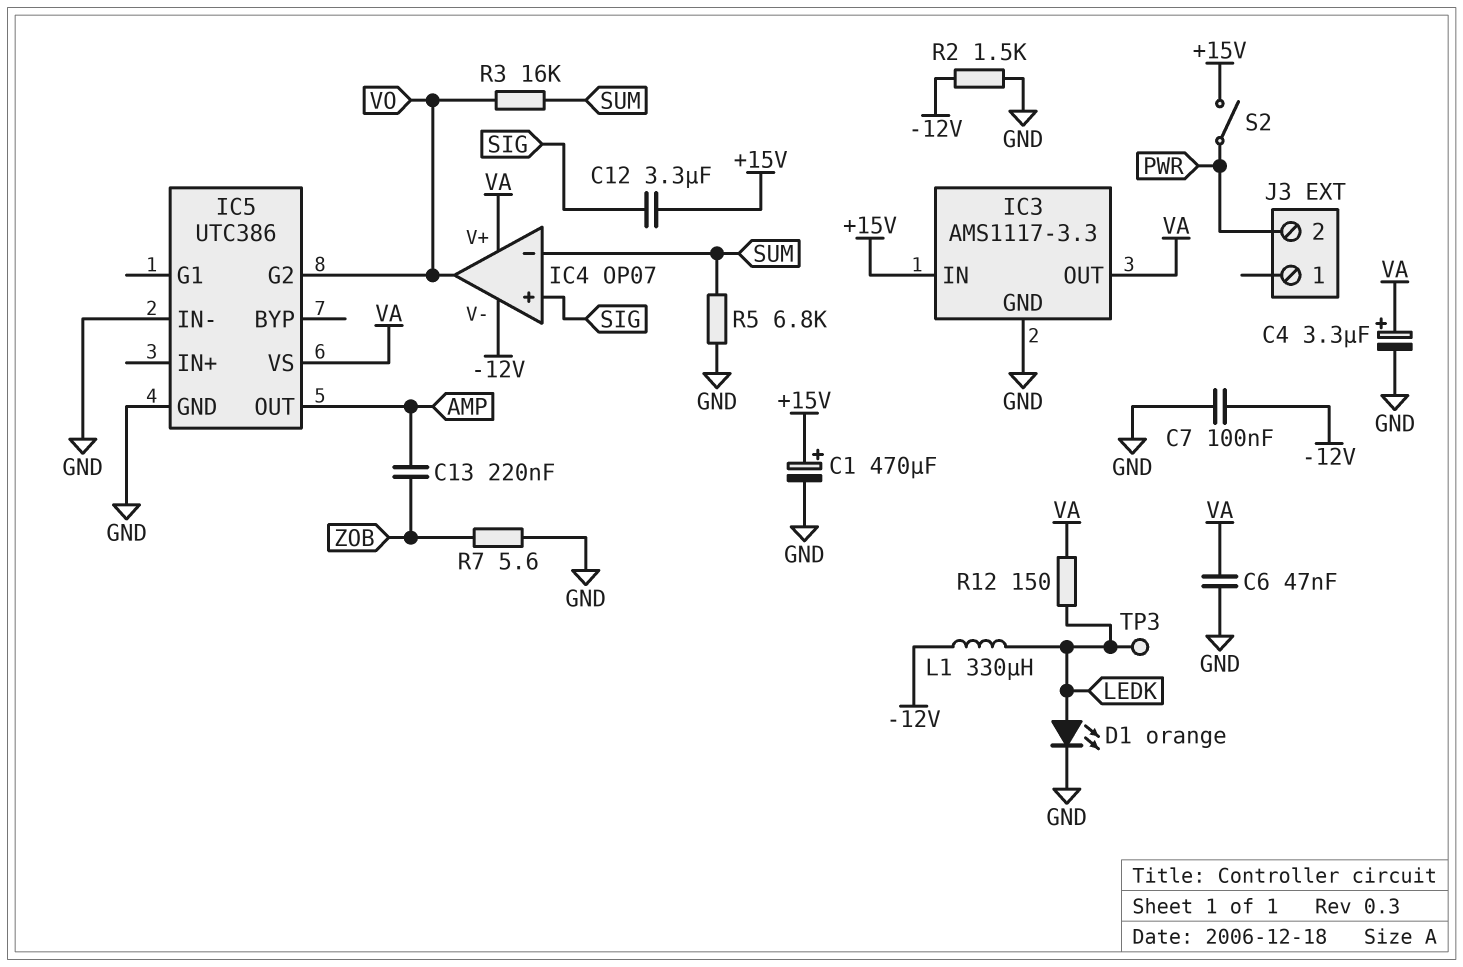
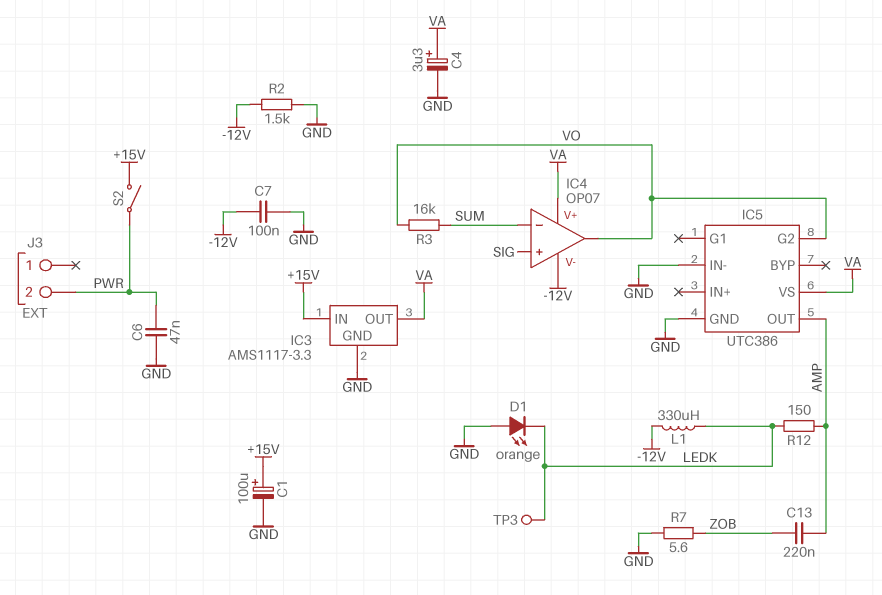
C1: 470uF (plus +15V, minus GND) -> 100uF (plus +15V, minus GND)
C6: 47nF (GND, VA) -> 47nF (GND, PWR)
C12: 3.3uF (+15V, SIG) -> none
D1: LED orange (A LEDK, K GND) -> LED orange (A GND, K LEDK)
R5: 6.8k (GND, SUM) -> none
R12: 150 (LEDK, VA) -> 150 (AMP, LEDK)

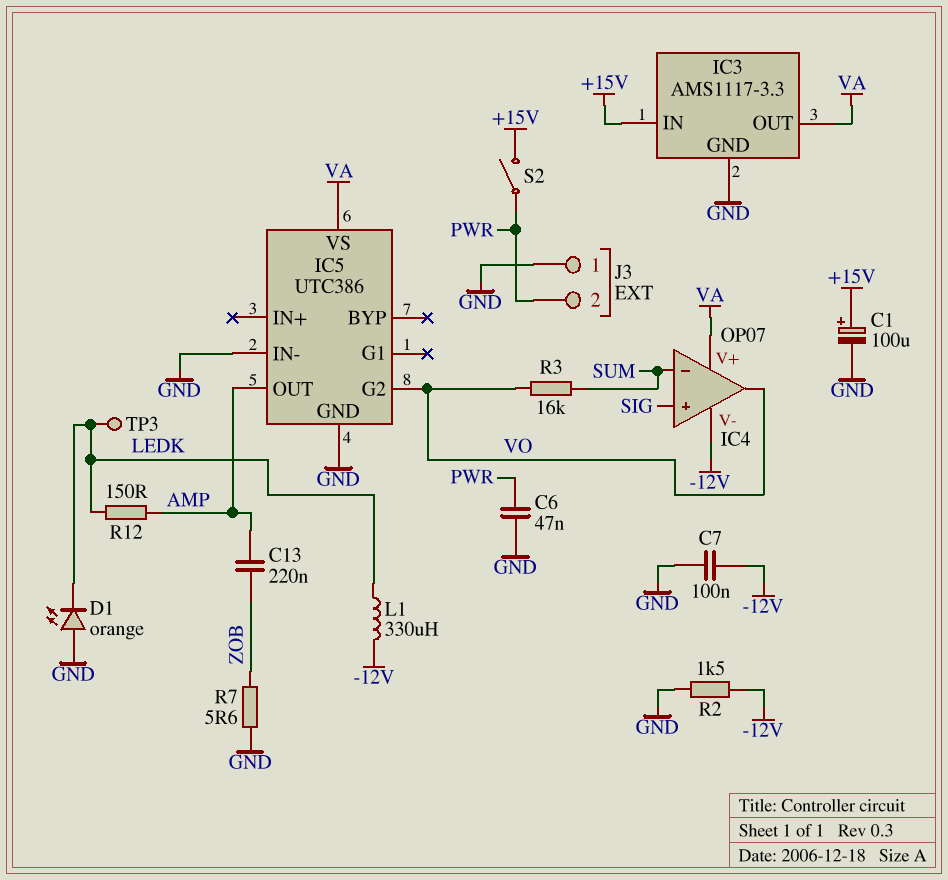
C4: 3.3uF (plus VA, minus GND) -> none
J3 pin 1: none -> GND

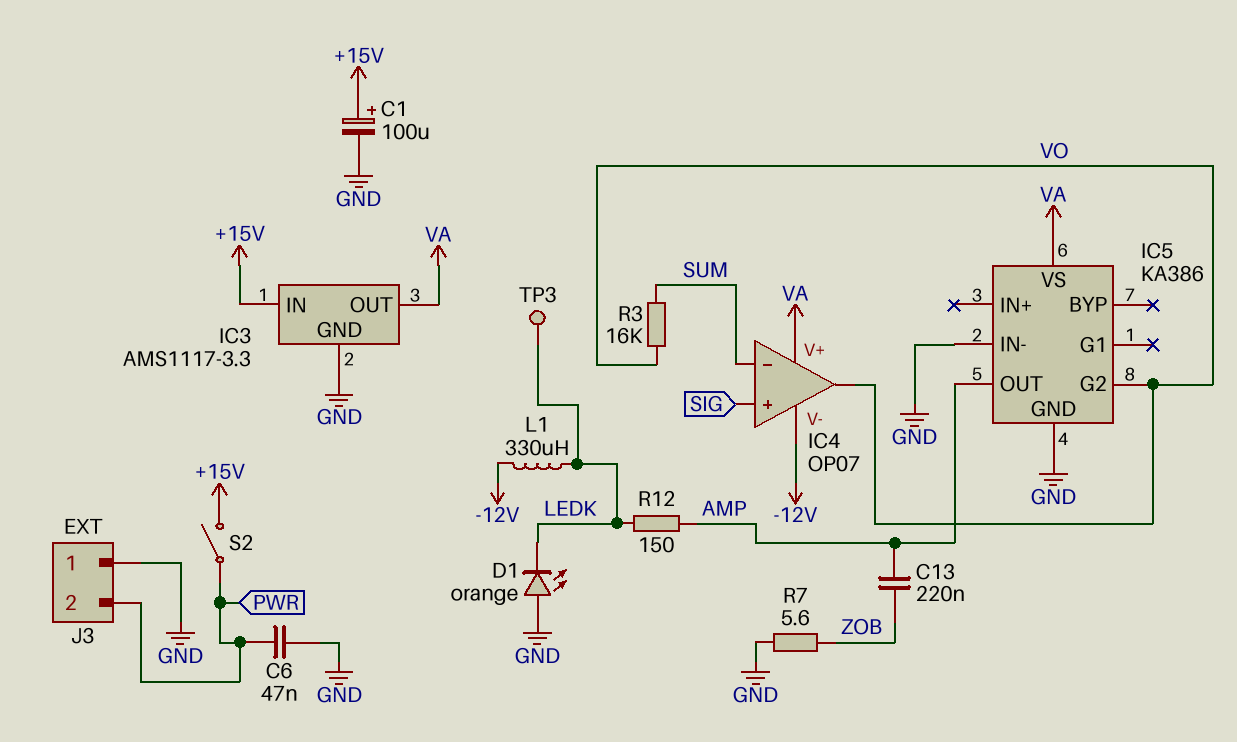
C7: 100nF (-12V, GND) -> none
IC5: UTC386 -> KA386
R2: 1.5k (-12V, GND) -> none

